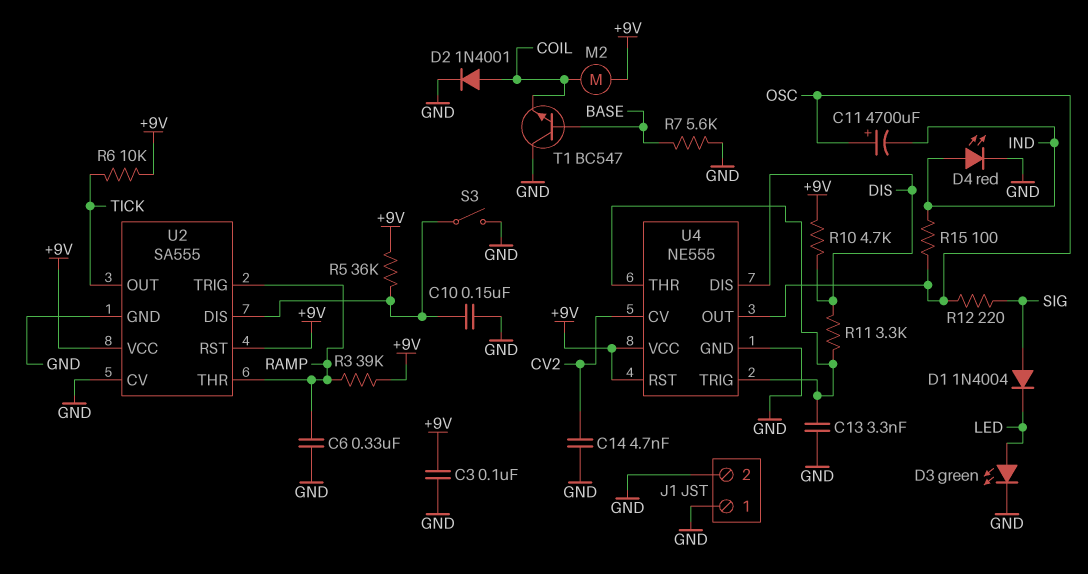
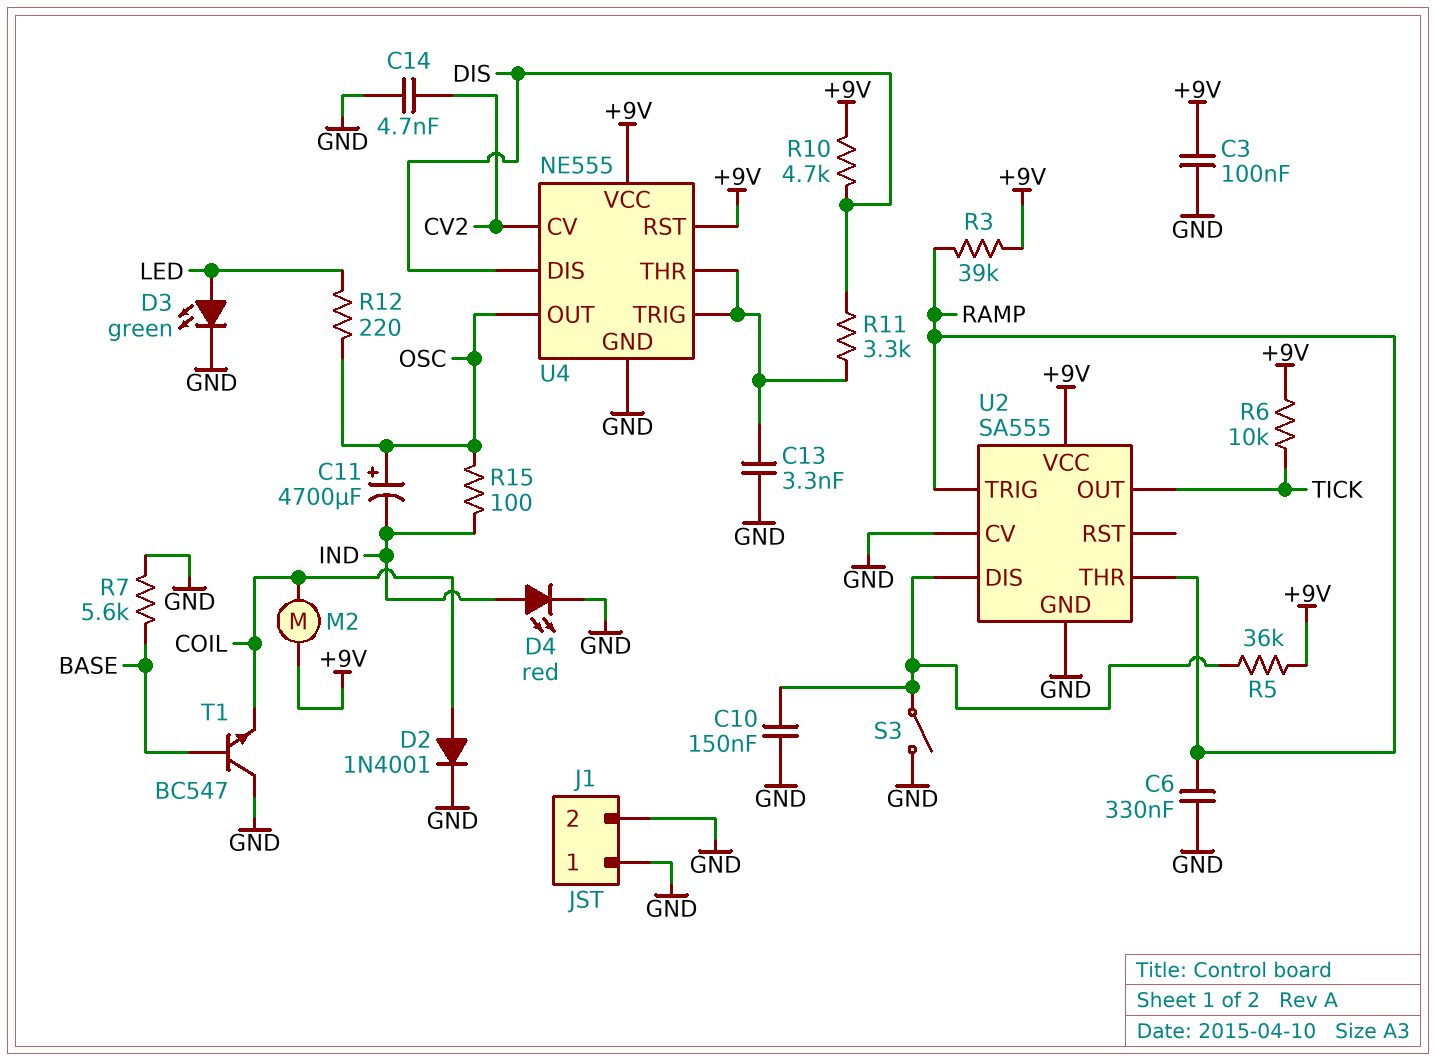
D1: diode 1N4004 (A SIG, K LED) -> none
R12: 220 (OSC, SIG) -> 220 (LED, OSC)
U2 pin RST: +9V -> none

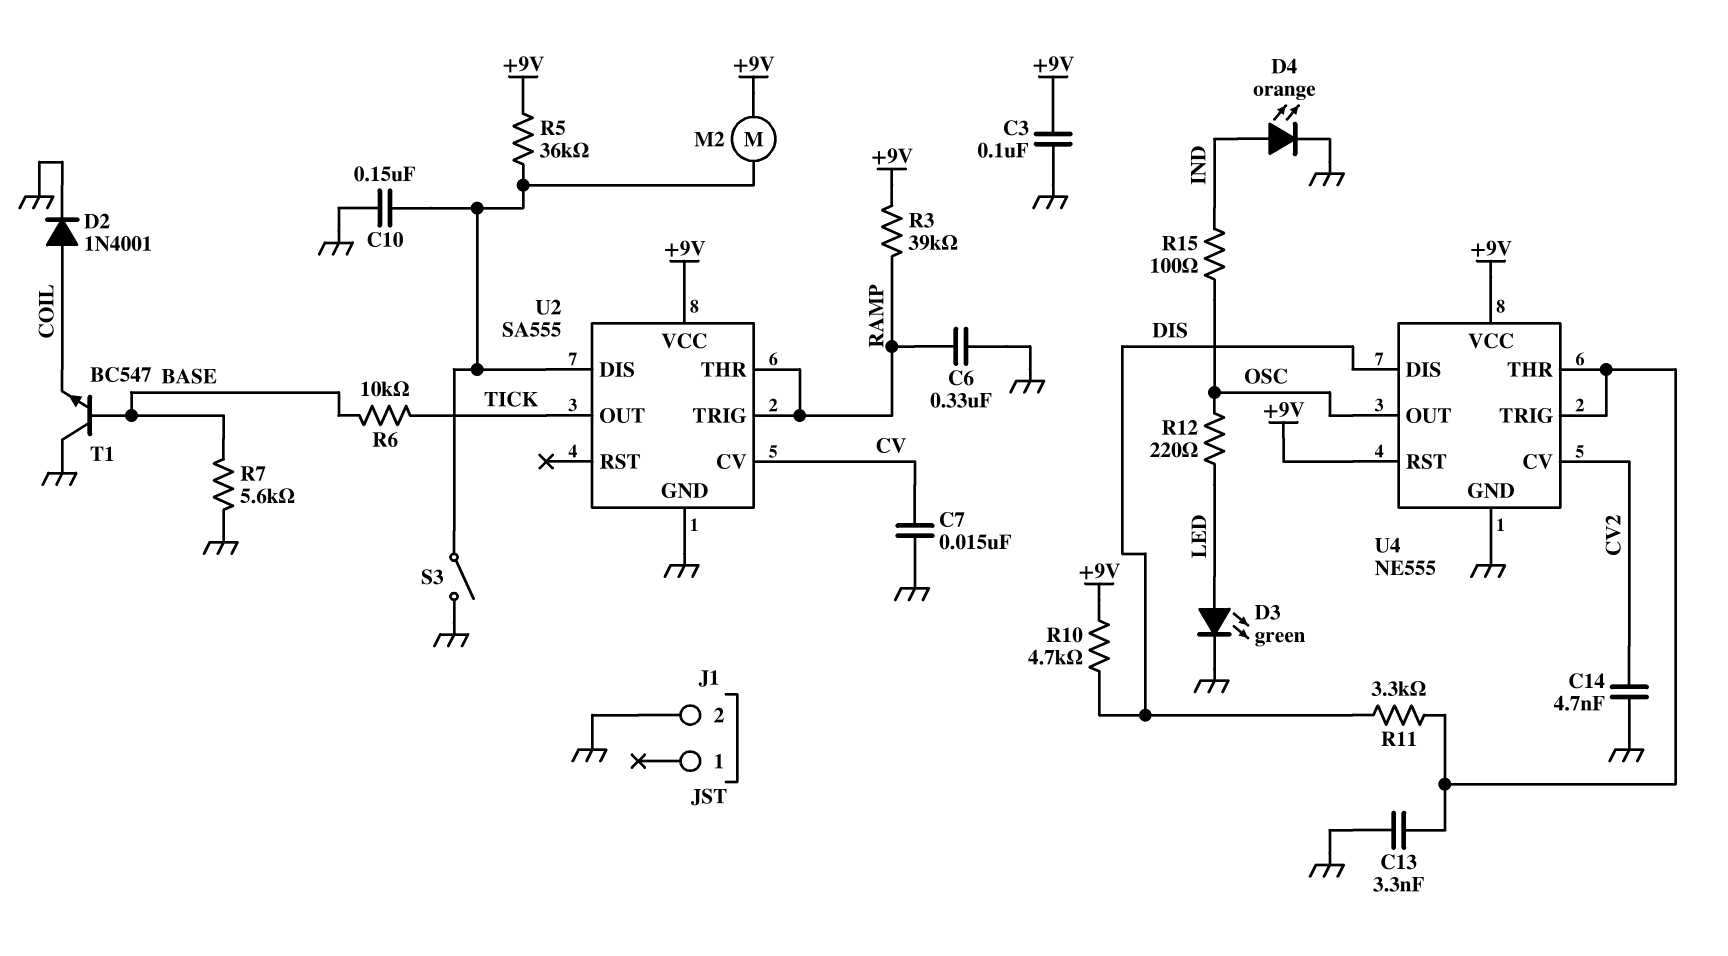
C7: none -> 15nF (CV, GND)
C11: 4700uF (plus OSC, minus IND) -> none
D4: LED red (A IND, K GND) -> LED orange (A IND, K GND)
J1 pin 1: GND -> none
M2: motor (+9V, COIL) -> motor (+9V, U2/DIS)
R6: 10k (+9V, TICK) -> 10k (BASE, TICK)
U2 pin CV: GND -> CV

